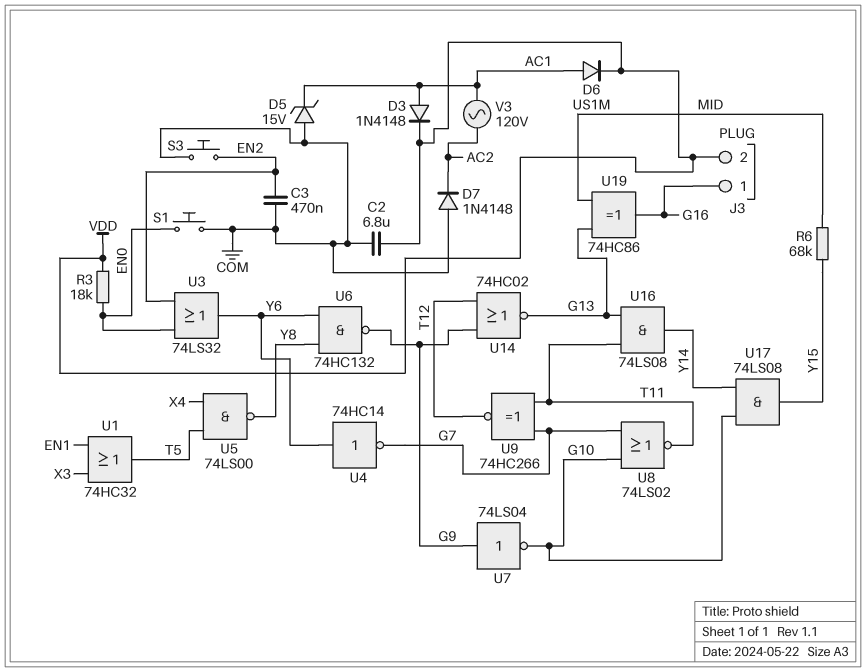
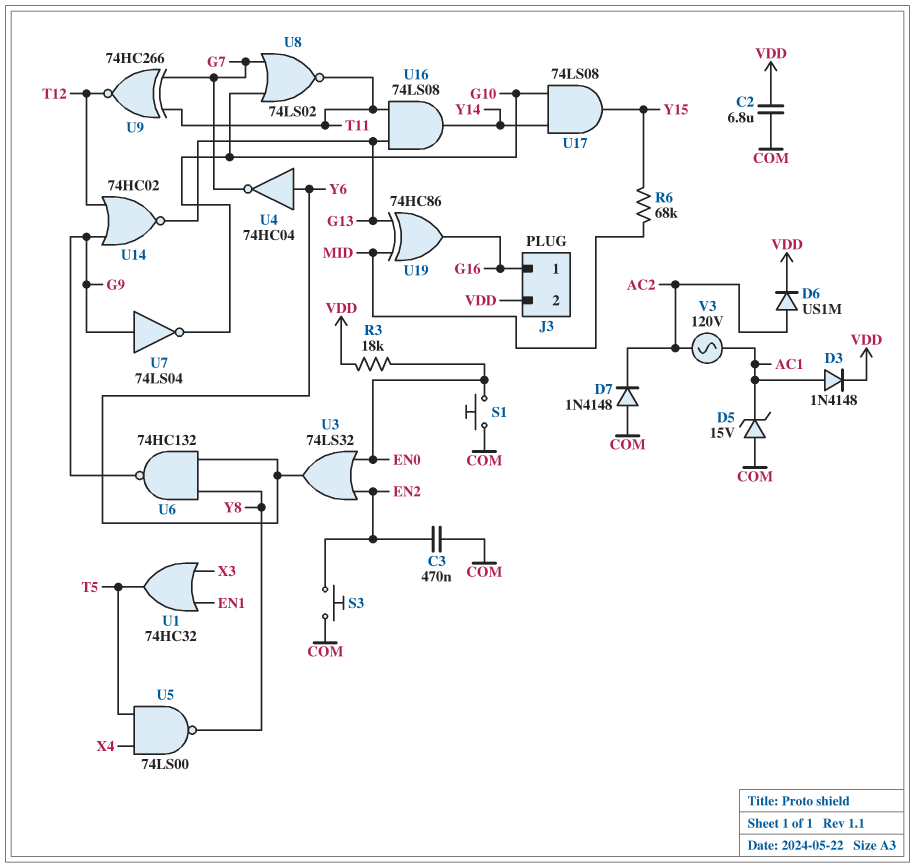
D6: diode US1M (A AC1, K VDD) -> diode US1M (A AC2, K VDD)
U4: NOT 74HC14 (in Y6, out G7) -> NOT 74HC04 (in Y6, out G7)

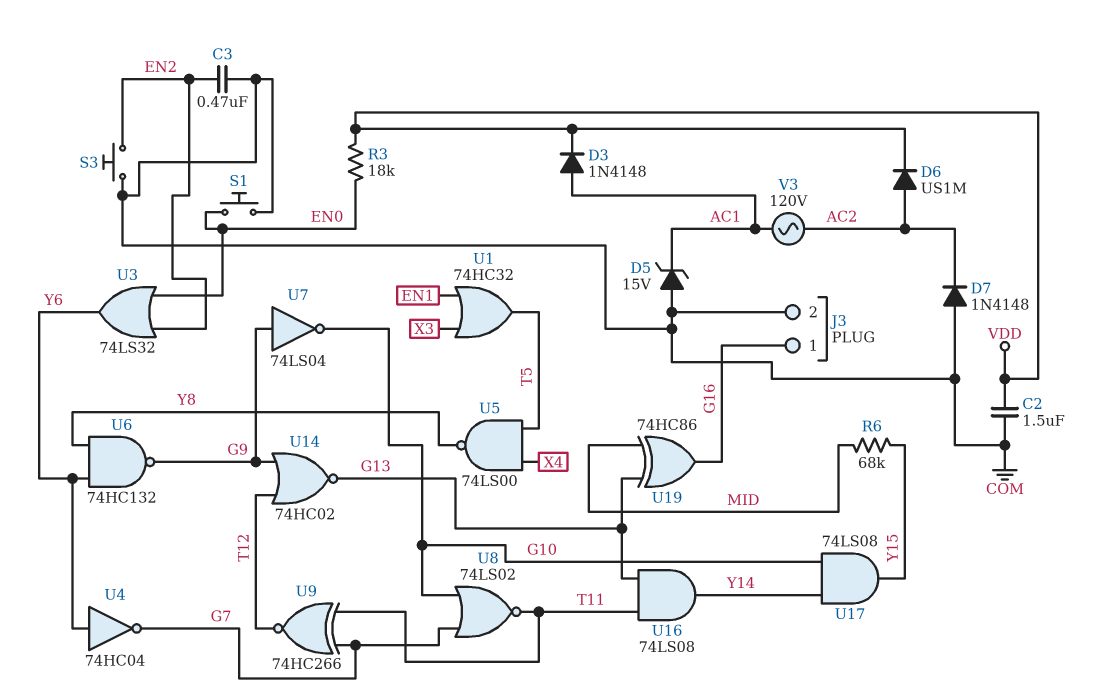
C2: 6.8uF (COM, VDD) -> 1.5uF (COM, VDD)
J3 pin 2: VDD -> COM

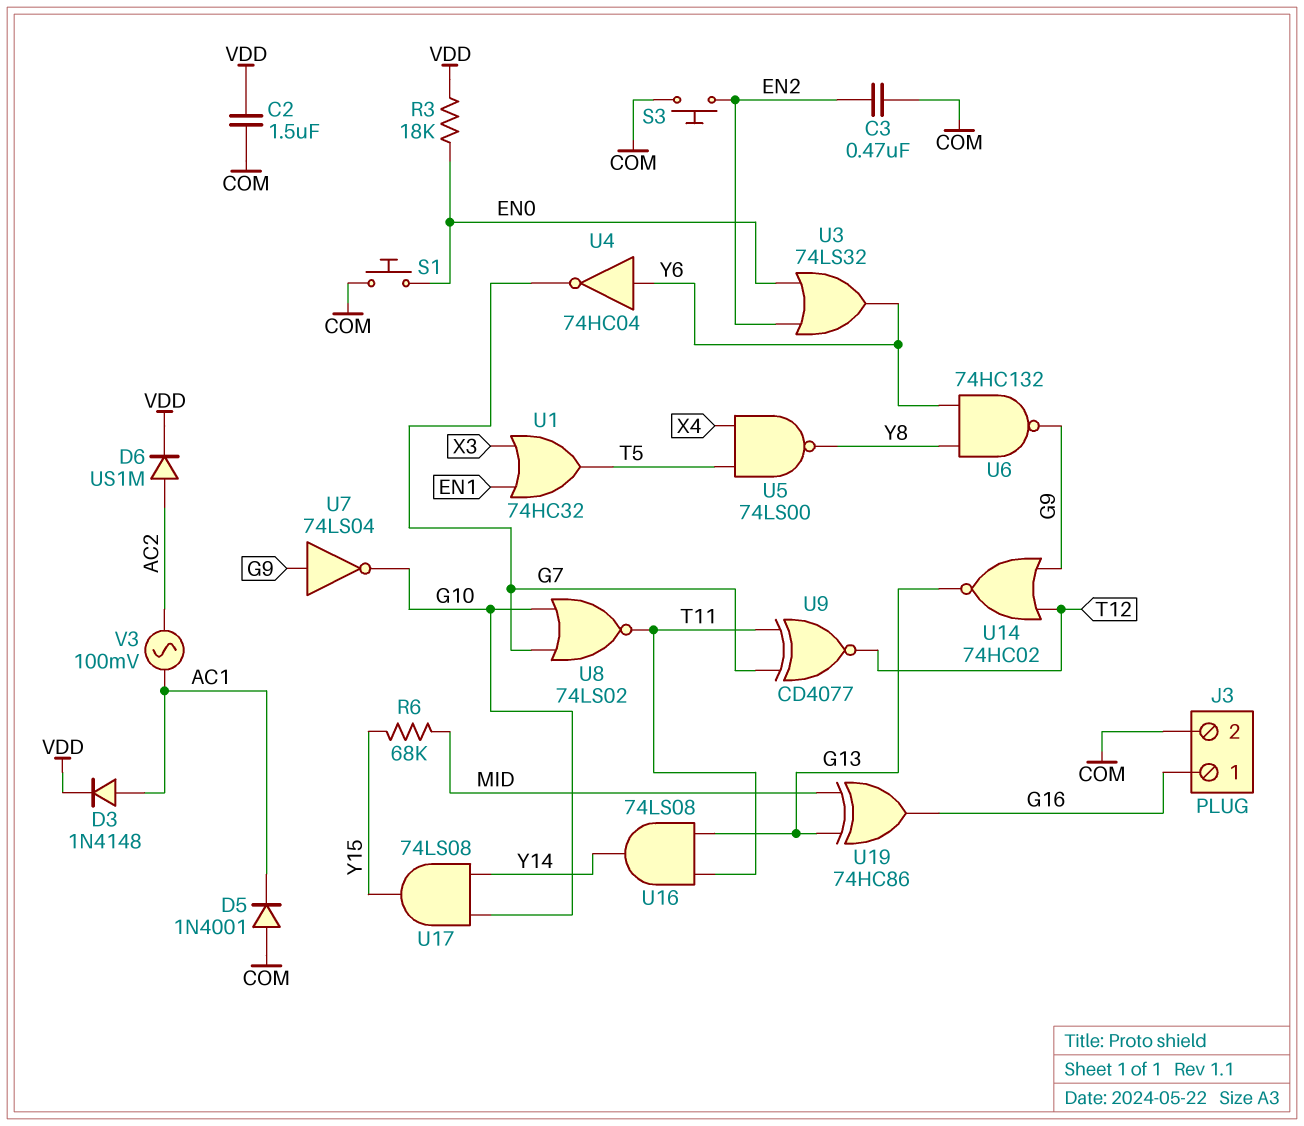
D5: zener 15V (A COM, K AC1) -> diode 1N4001 (A COM, K AC1)
D7: diode 1N4148 (A COM, K AC2) -> none
U9: XNOR 74HC266 (in G7, in T11, out T12) -> XNOR CD4077 (in G7, in T11, out T12)
V3: AC 120V (AC1, AC2) -> AC 100mV (AC1, AC2)

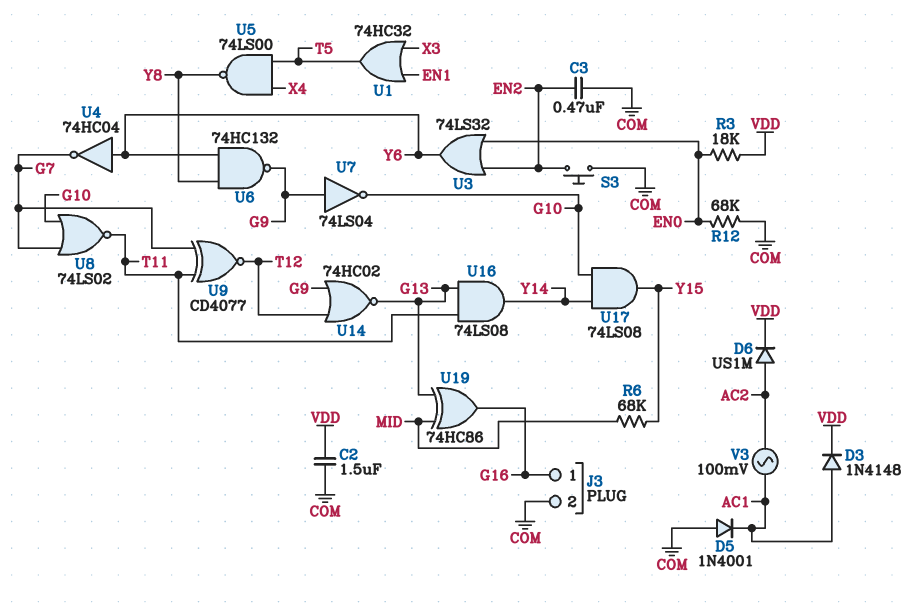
R12: none -> 68k (COM, EN0)
S1: button (COM, EN0) -> none

